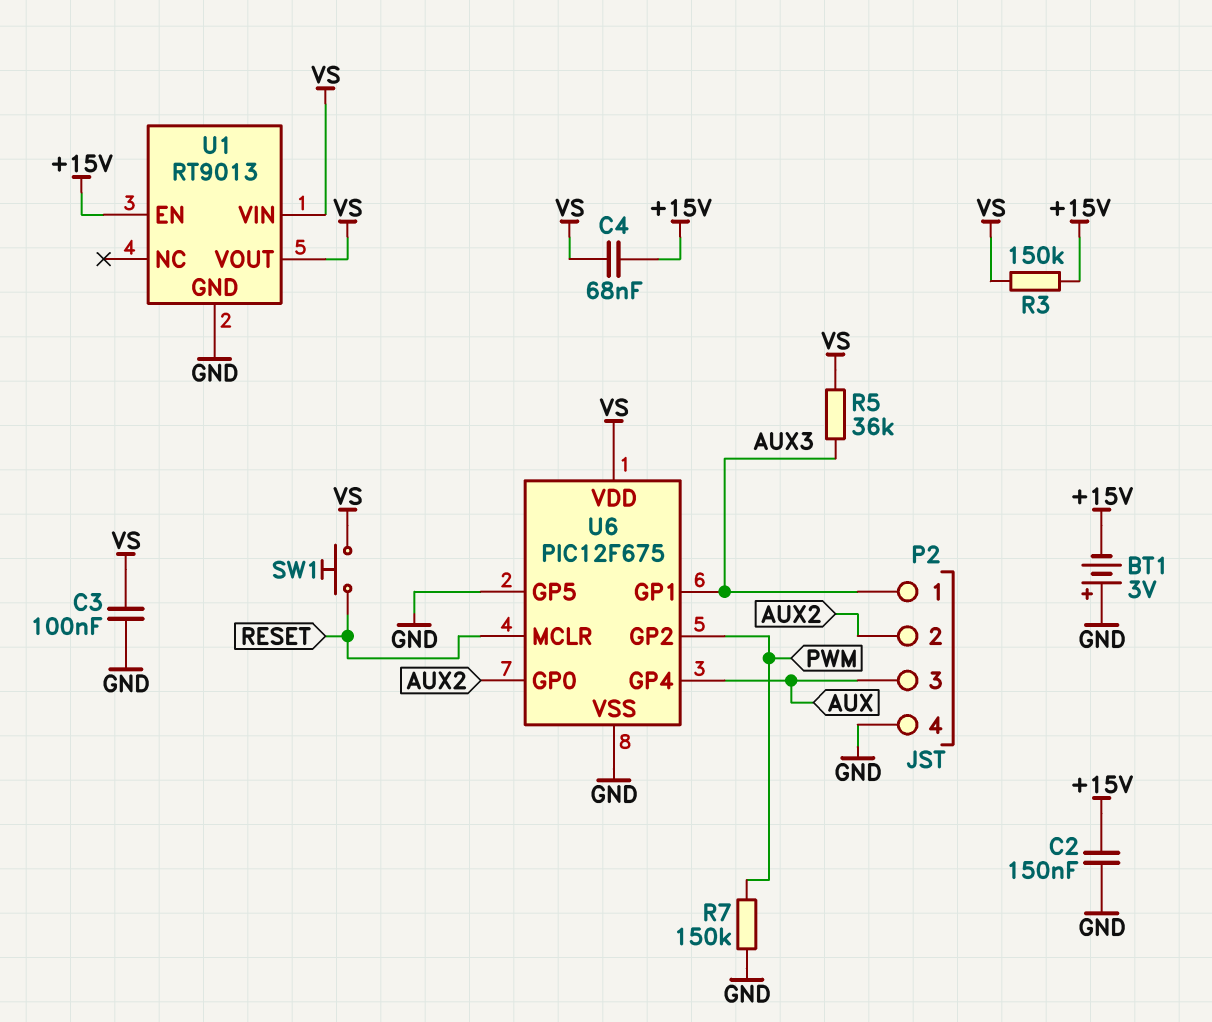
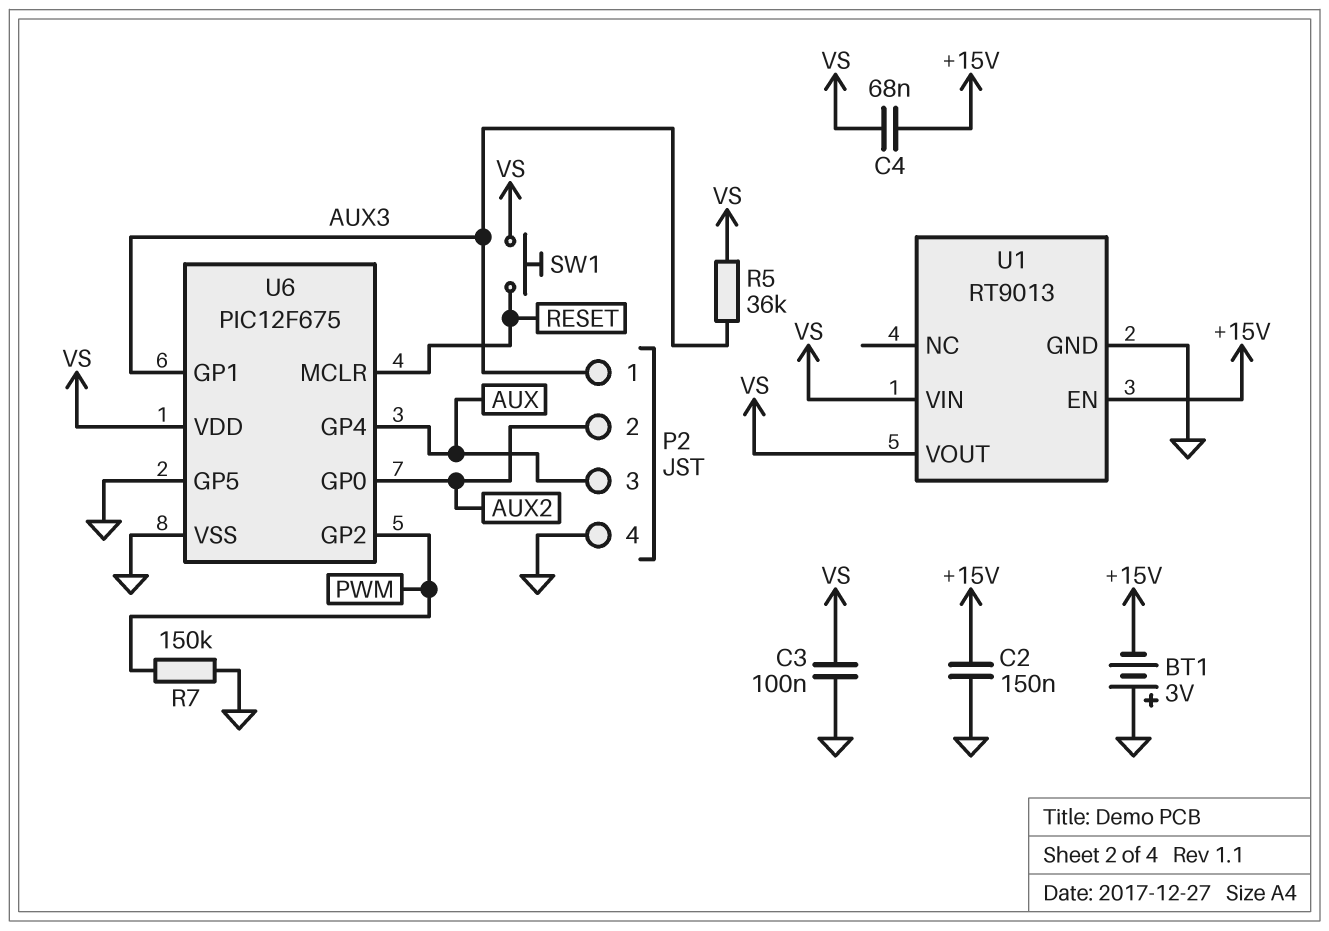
R3: 150k (+15V, VS) -> none

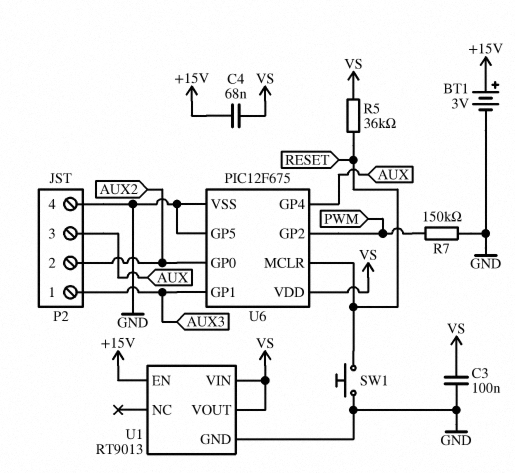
BT1: 3V (plus GND, minus +15V) -> 3V (plus +15V, minus GND)
C2: 150nF (+15V, GND) -> none
R5: 36k (AUX3, VS) -> 36k (RESET, VS)
SW1: button (RESET, VS) -> button (GND, RESET)

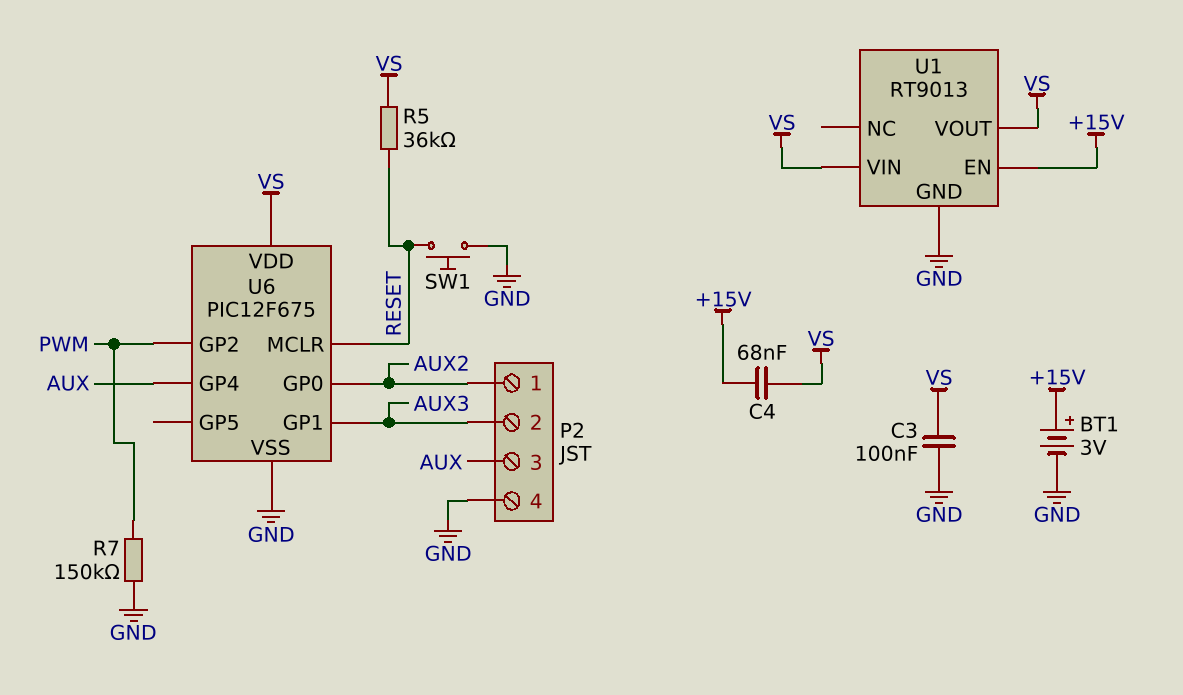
P2 pin 1: AUX3 -> AUX2
P2 pin 2: AUX2 -> AUX3
U6 pin GP5: GND -> none

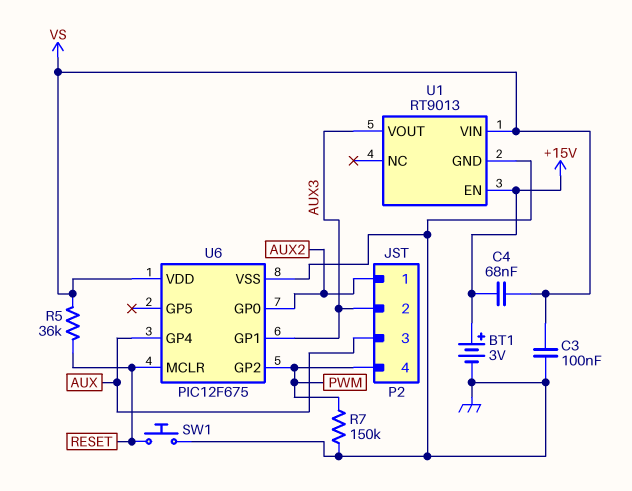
P2 pin 4: GND -> PWM
U1 pin VOUT: VS -> AUX3

